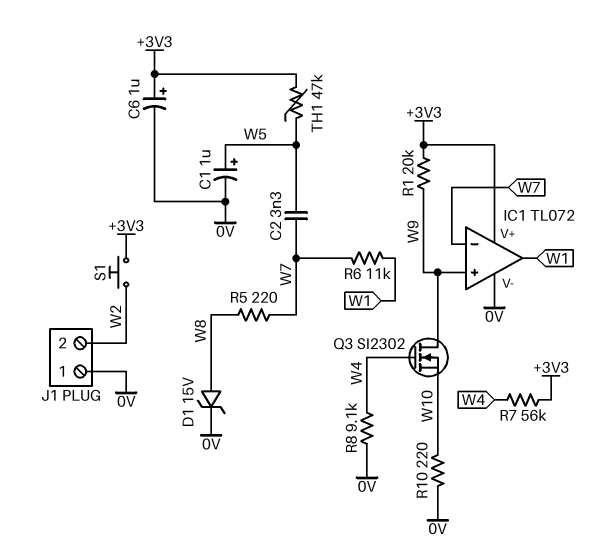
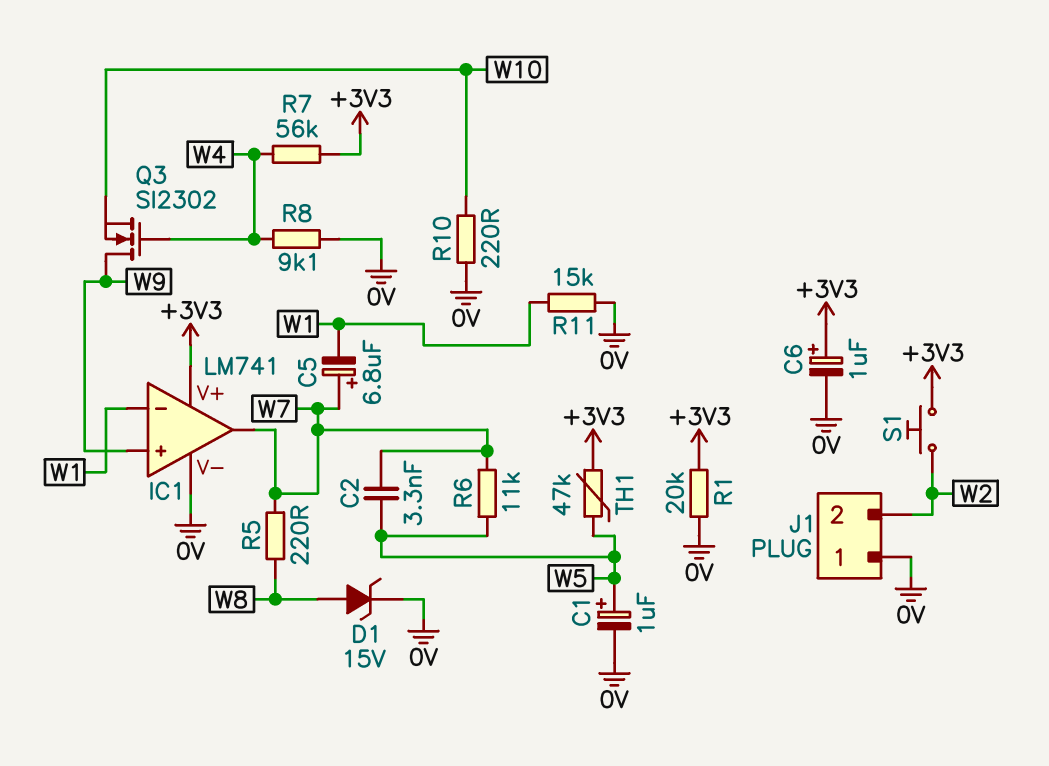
C5: none -> 6.8uF (plus W7, minus W1)
IC1: TL072 -> LM741
IC1 pin in-: W7 -> W1
IC1 pin out: W1 -> W7
R1: 20k (+3V3, W9) -> 20k (+3V3, 0V)
R6: 11k (W1, W7) -> 11k (W5, W7)
R11: none -> 15k (0V, W1)

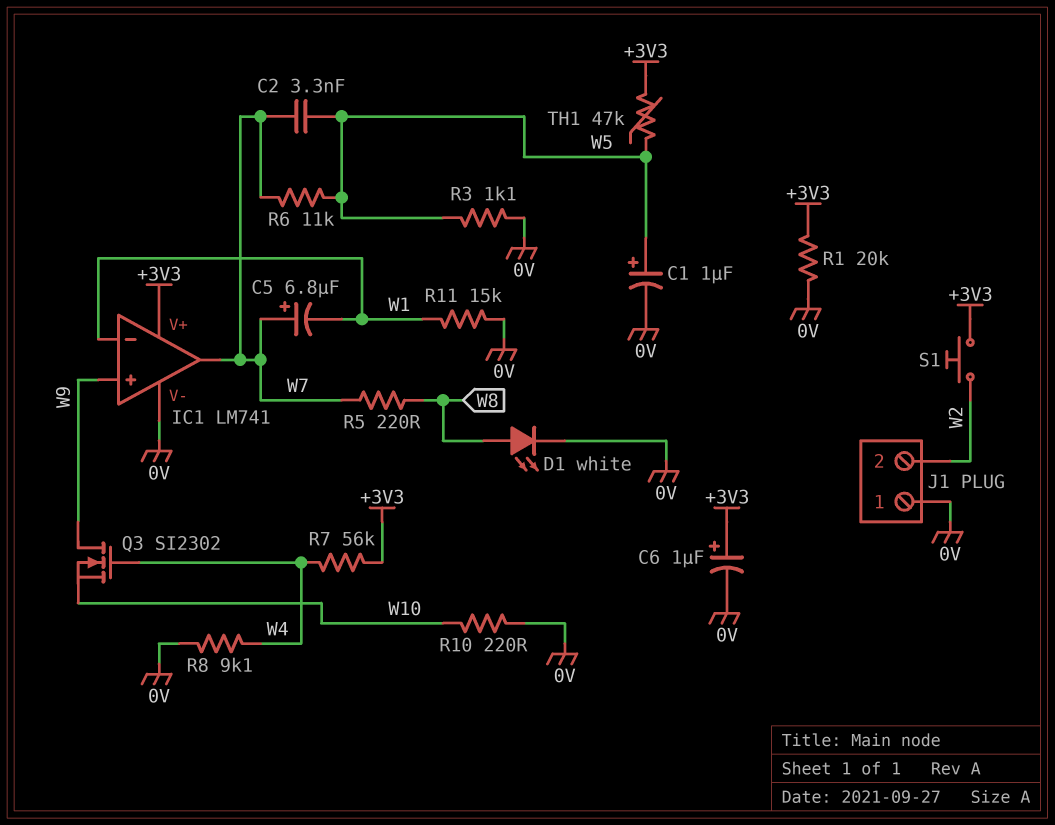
D1: zener 15V (A W8, K 0V) -> LED white (A W8, K 0V)
R3: none -> 1.1k (0V, W5)

